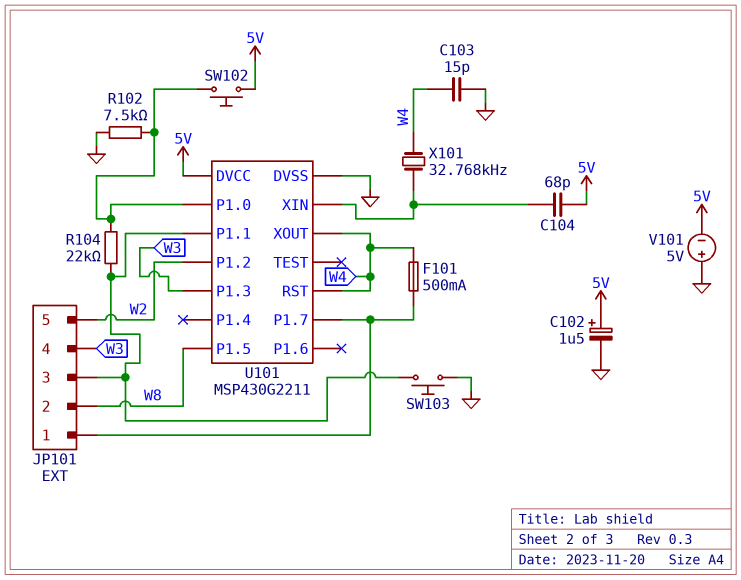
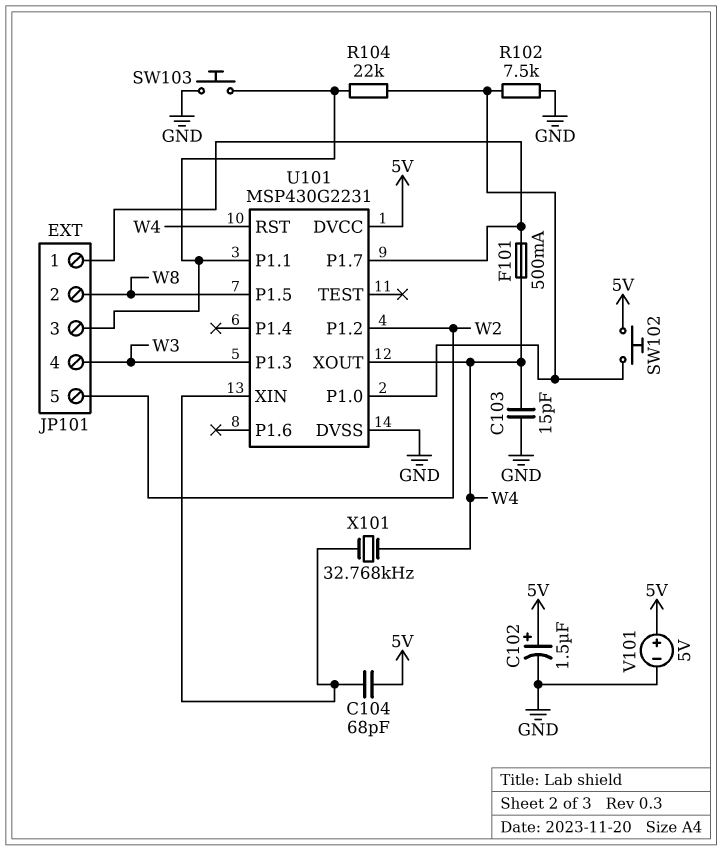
U101: MSP430G2211 -> MSP430G2231
V101: 5V (plus GND, minus 5V) -> 5V (plus 5V, minus GND)

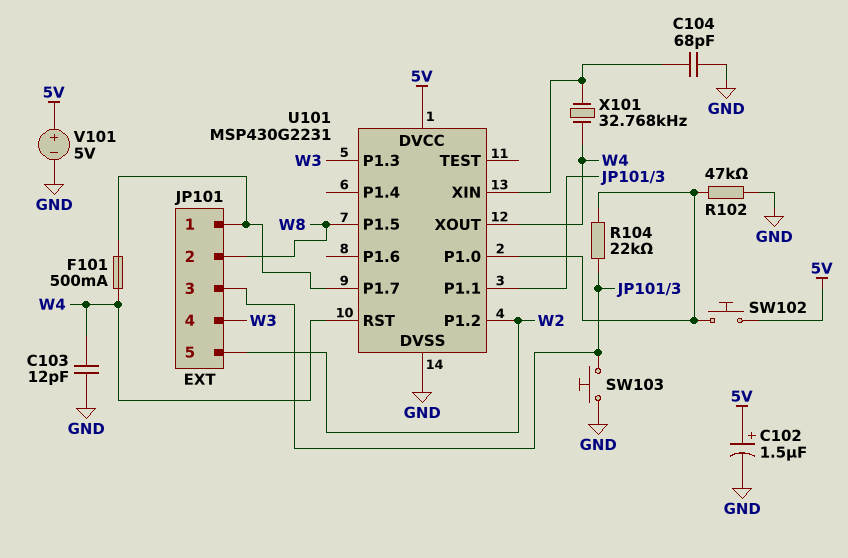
C103: 15pF (GND, W4) -> 12pF (GND, W4)
C104: 68pF (5V, U101/XIN) -> 68pF (GND, U101/XIN)
R102: 7.5k (GND, U101/P1.0) -> 47k (GND, U101/P1.0)

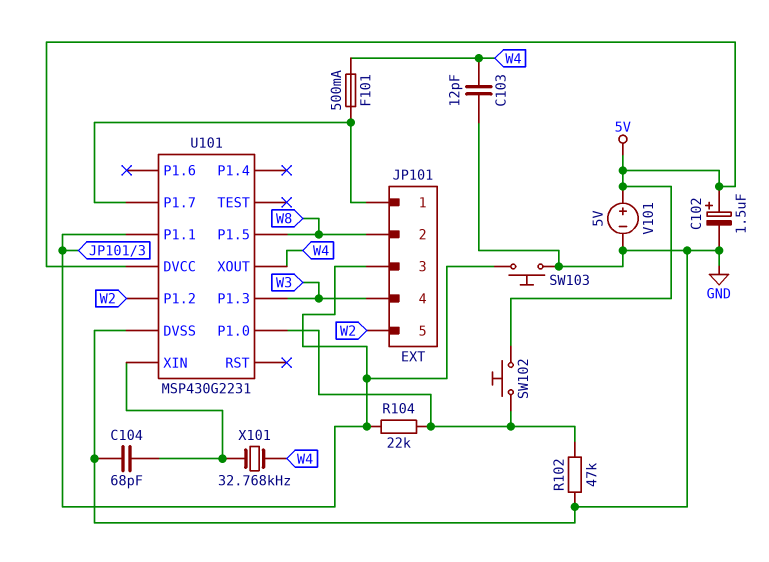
U101 pin RST: W4 -> none

